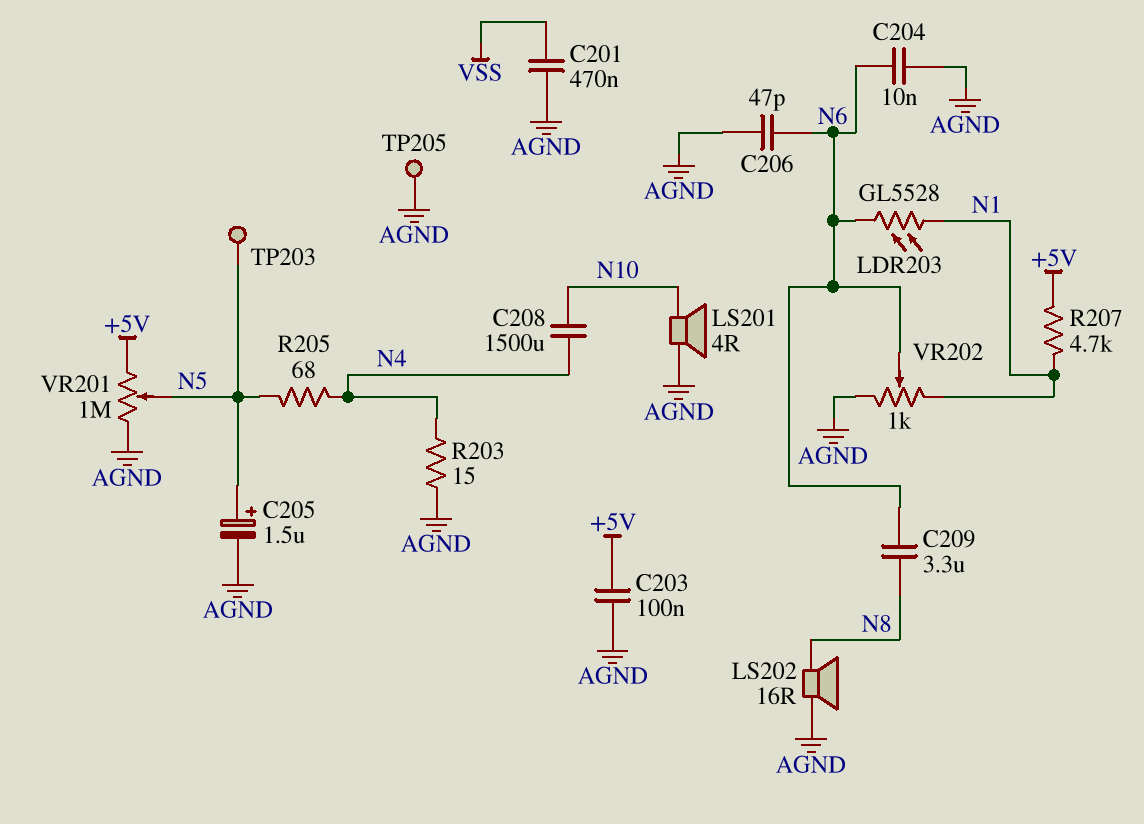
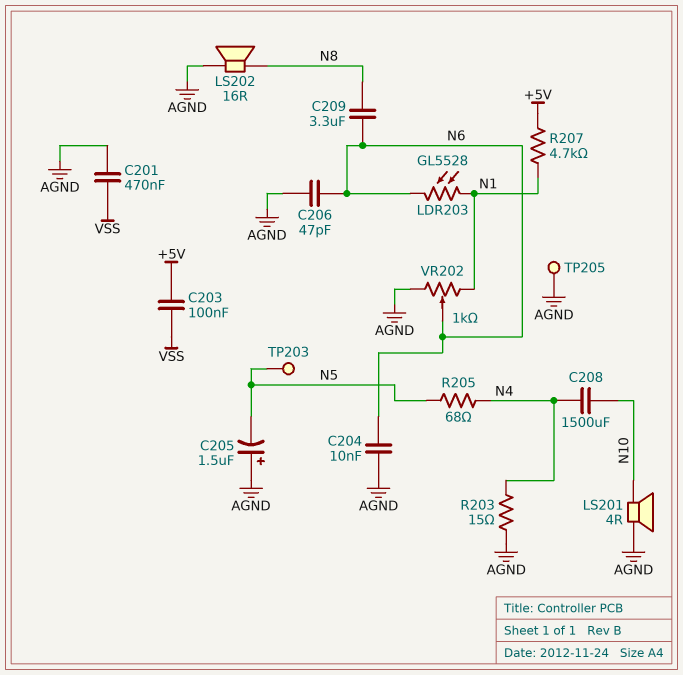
C203: 100nF (+5V, AGND) -> 100nF (+5V, VSS)
C205: 1.5uF (plus N5, minus AGND) -> 1.5uF (plus AGND, minus N5)
VR201: 1M (+5V, AGND, wiper N5) -> none

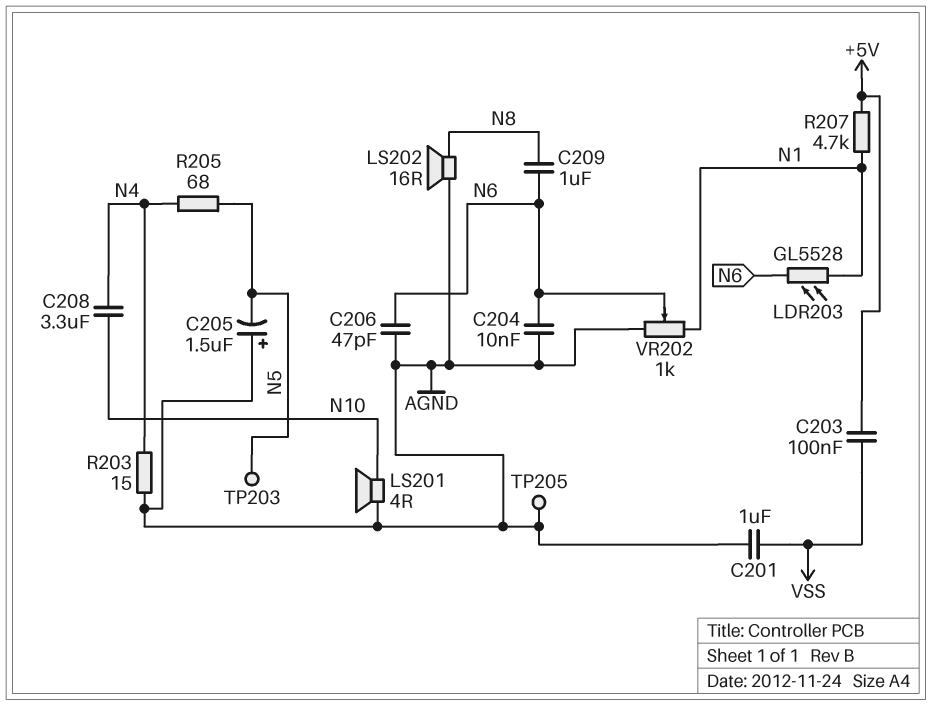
C201: 470nF (AGND, VSS) -> 1uF (AGND, VSS)
C208: 1500uF (N4, N10) -> 3.3uF (N4, N10)
C209: 3.3uF (N6, N8) -> 1uF (N6, N8)

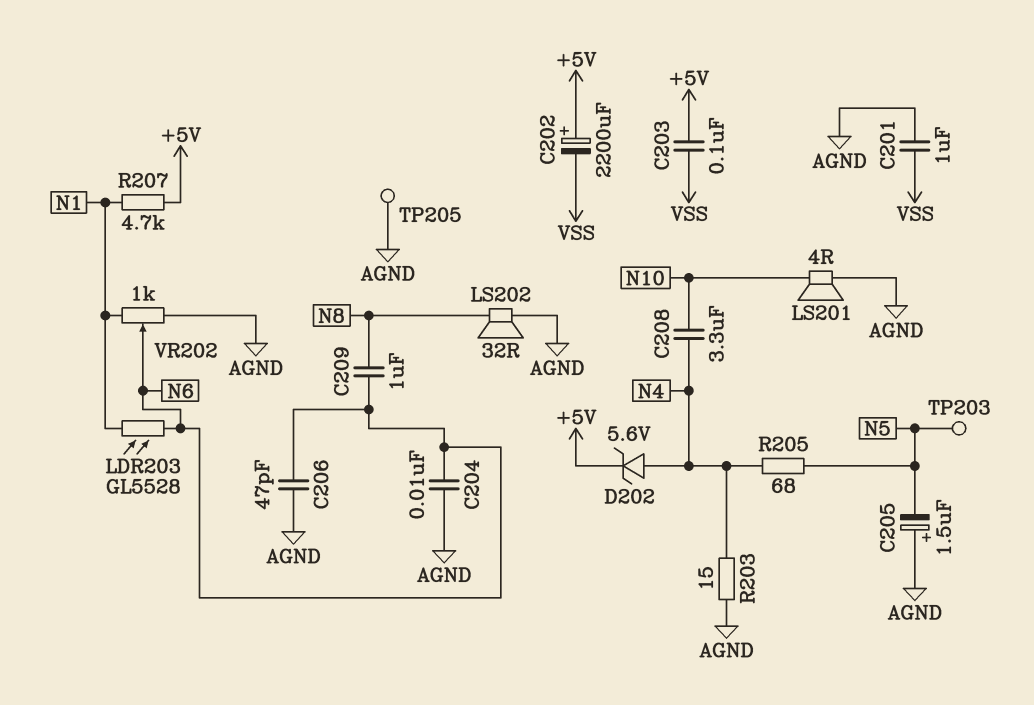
C202: none -> 2200uF (plus +5V, minus VSS)
D202: none -> zener 5.6V (A N4, K +5V)
LS202: speaker 16R (AGND, N8) -> speaker 32R (AGND, N8)

